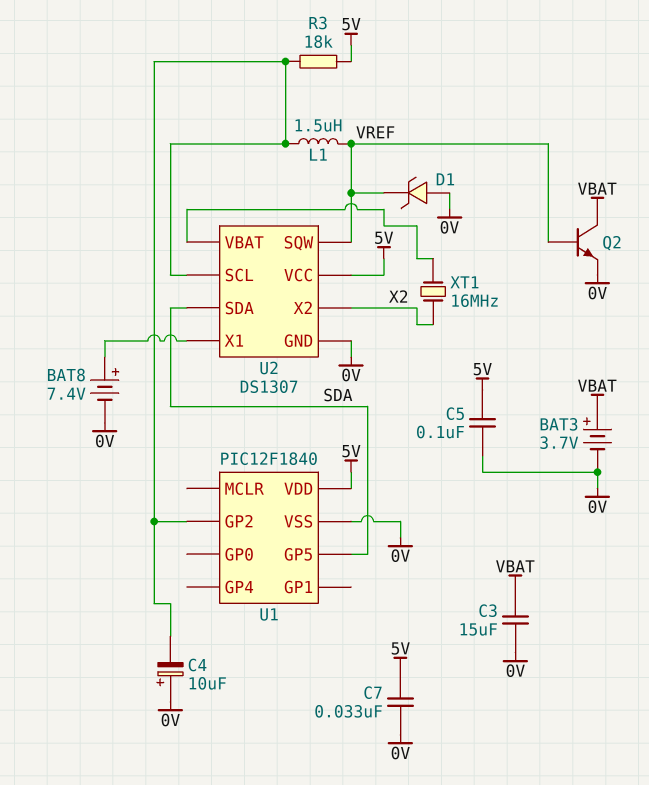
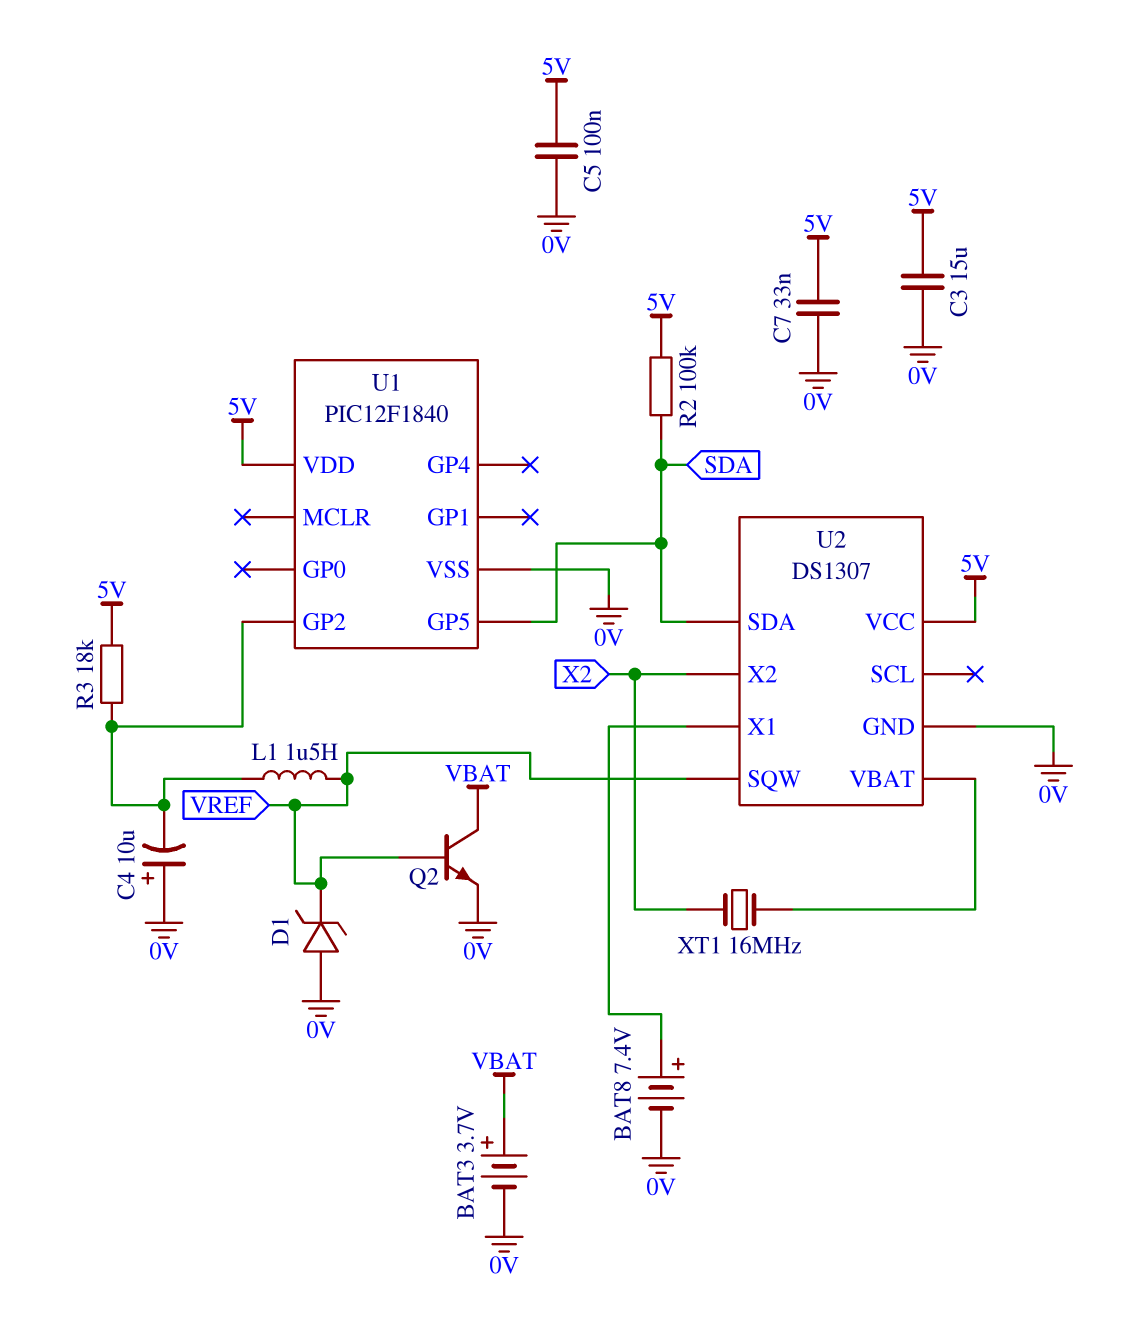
C3: 15uF (0V, VBAT) -> 15uF (0V, 5V)
R2: none -> 100k (5V, SDA)
U2 pin SCL: U1/GP2 -> none

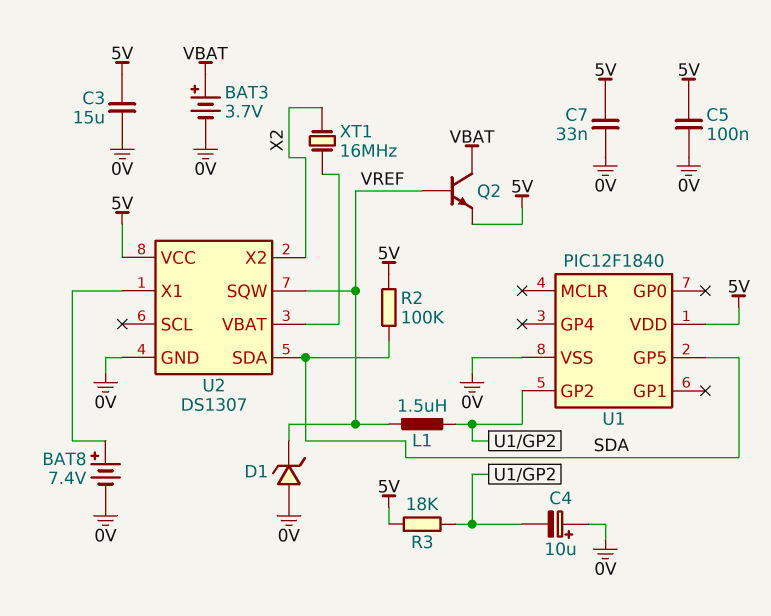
Q2: NPN (B VREF, C VBAT, E 0V) -> NPN (B VREF, C VBAT, E 5V)

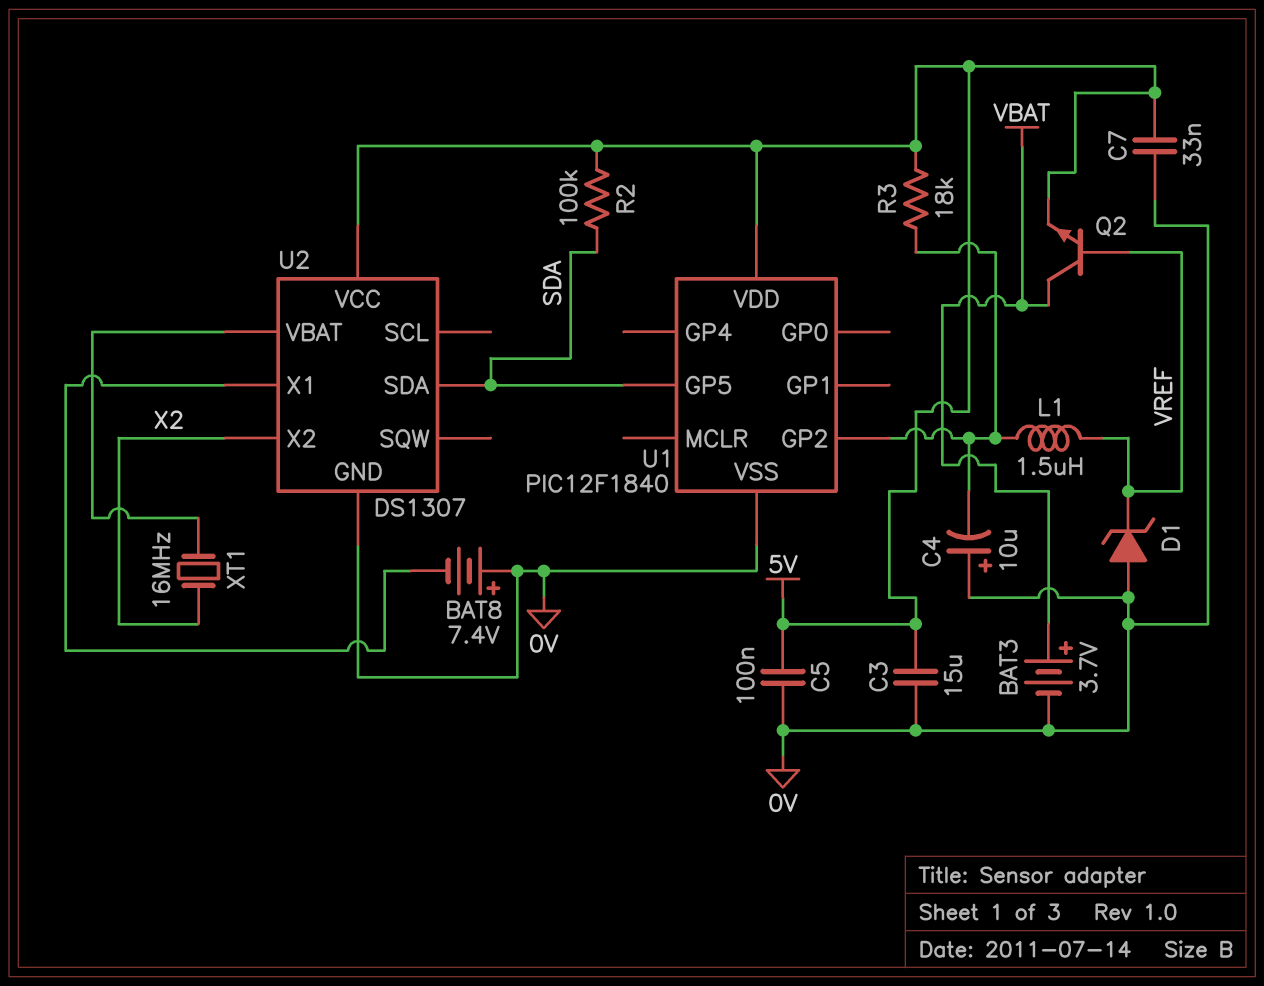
BAT8: 7.4V (plus U2/X1, minus 0V) -> 7.4V (plus 0V, minus U2/X1)
U2 pin SQW: VREF -> none

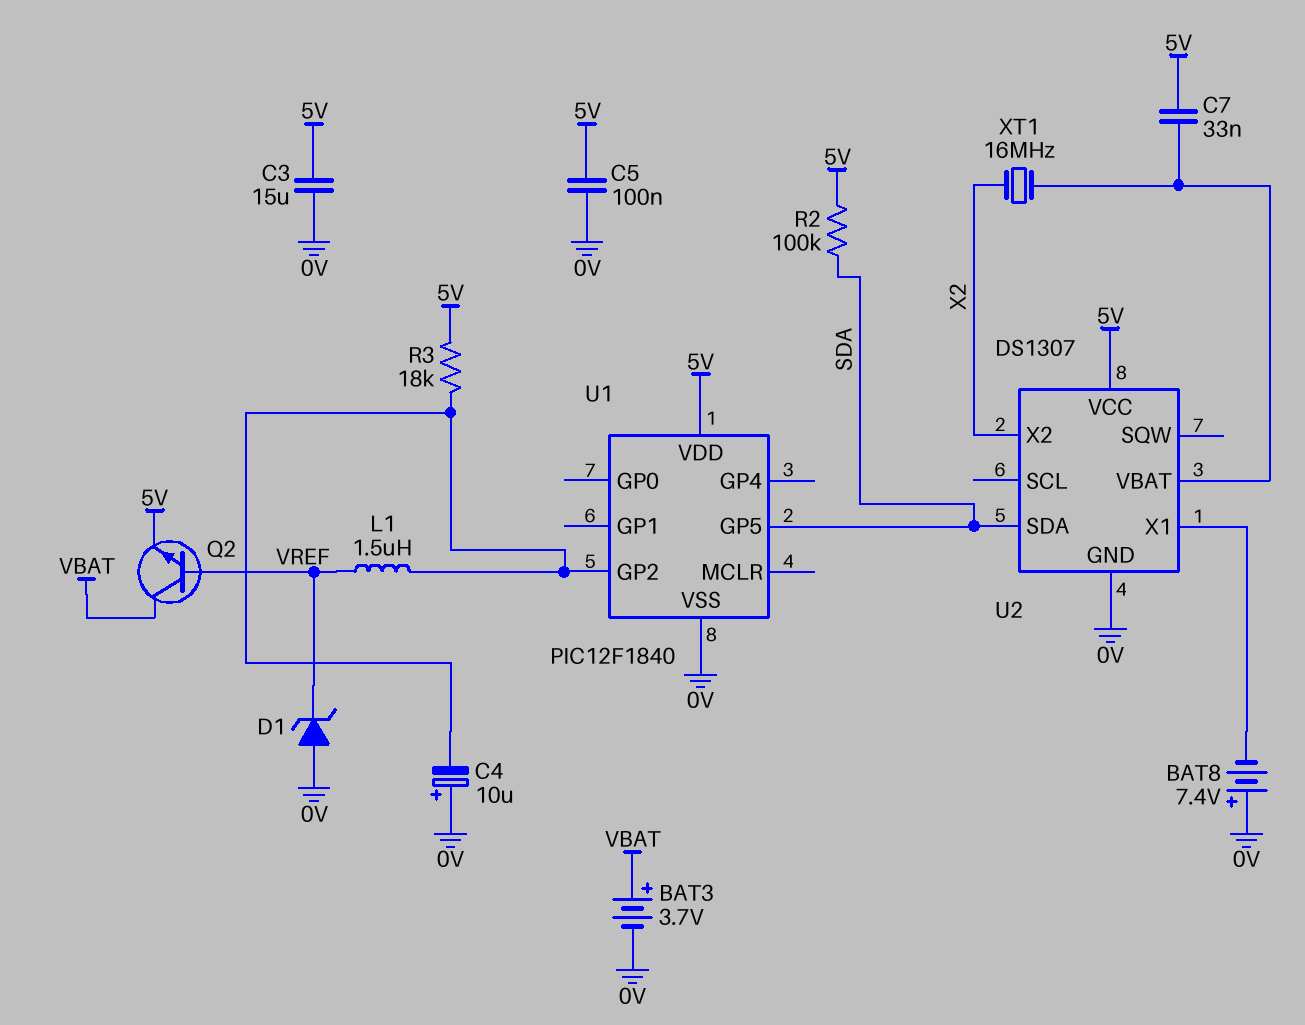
C7: 33nF (0V, 5V) -> 33nF (5V, U2/VBAT)

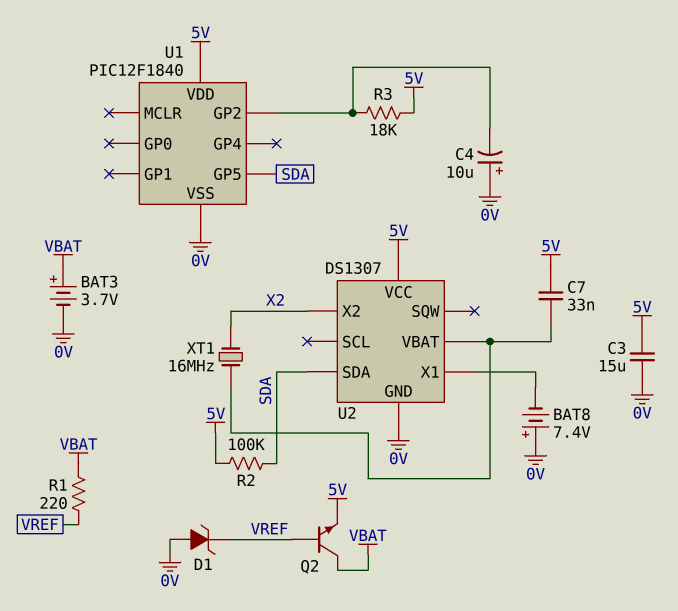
C5: 100nF (0V, 5V) -> none
L1: 1.5uH (U1/GP2, VREF) -> none
R1: none -> 220 (VBAT, VREF)

